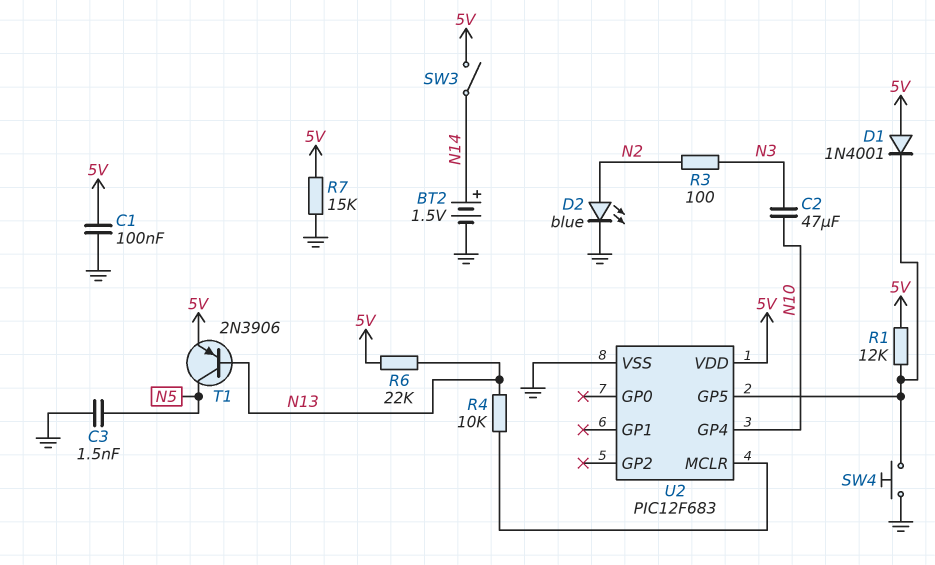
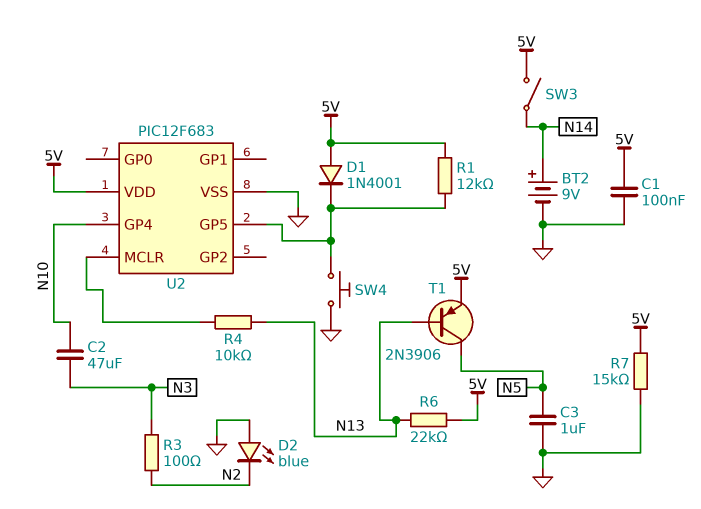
BT2: 1.5V (plus N14, minus GND) -> 9V (plus N14, minus GND)
C3: 1.5nF (GND, N5) -> 1uF (GND, N5)
D2: LED blue (A N2, K GND) -> LED blue (A GND, K N2)

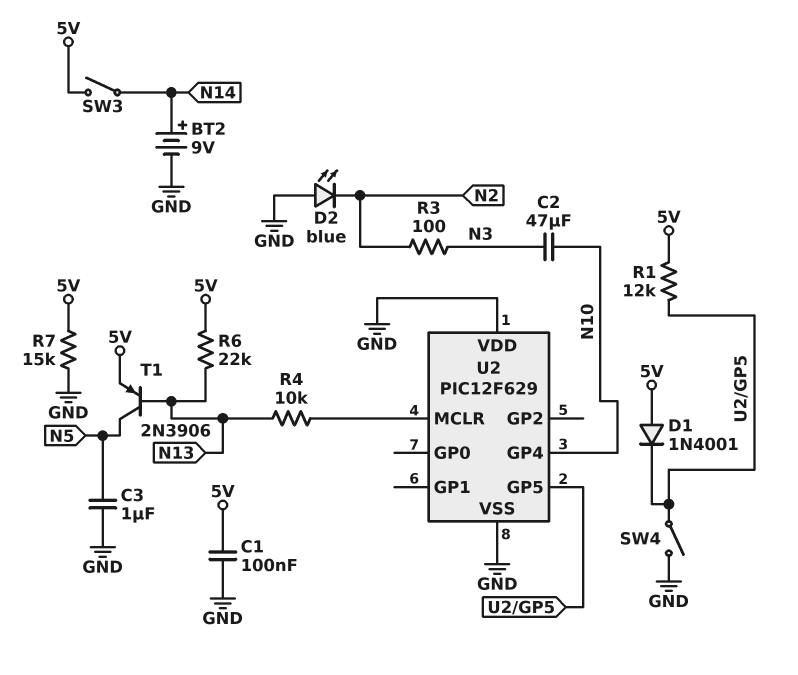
SW4: button (GND, U2/GP5) -> switch (GND, U2/GP5)
U2: PIC12F683 -> PIC12F629
U2 pin VDD: 5V -> GND

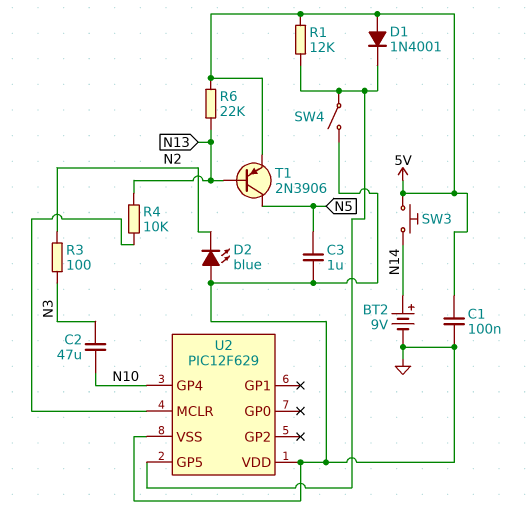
R7: 15k (5V, GND) -> none
SW3: switch (5V, N14) -> button (5V, N14)

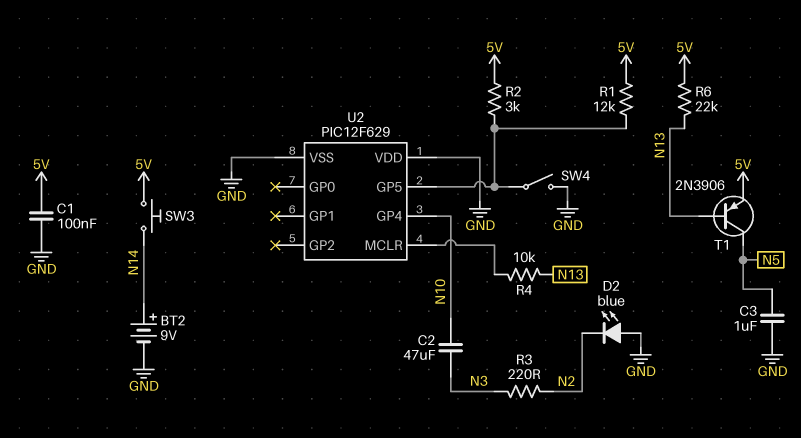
D1: diode 1N4001 (A 5V, K U2/GP5) -> none
R2: none -> 3k (5V, U2/GP5)
R3: 100 (N2, N3) -> 220 (N2, N3)

